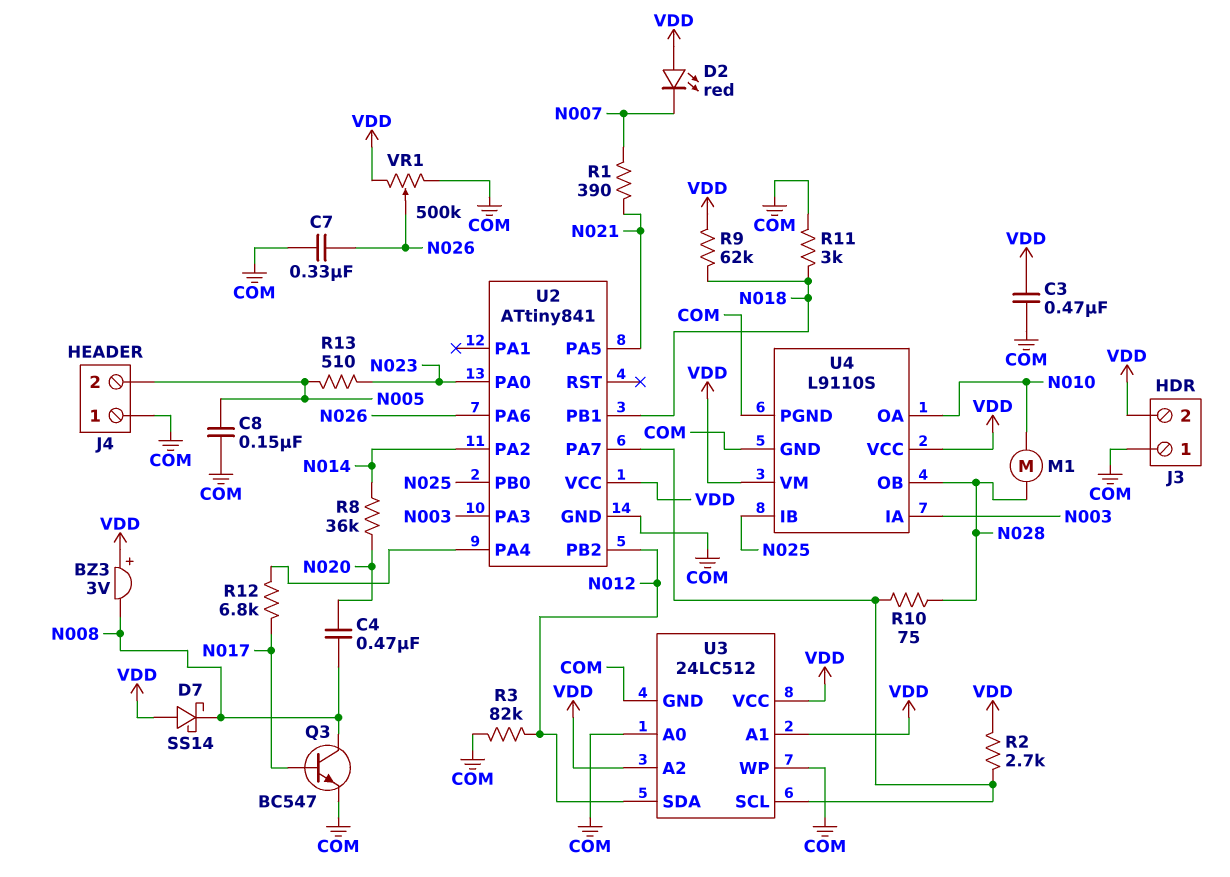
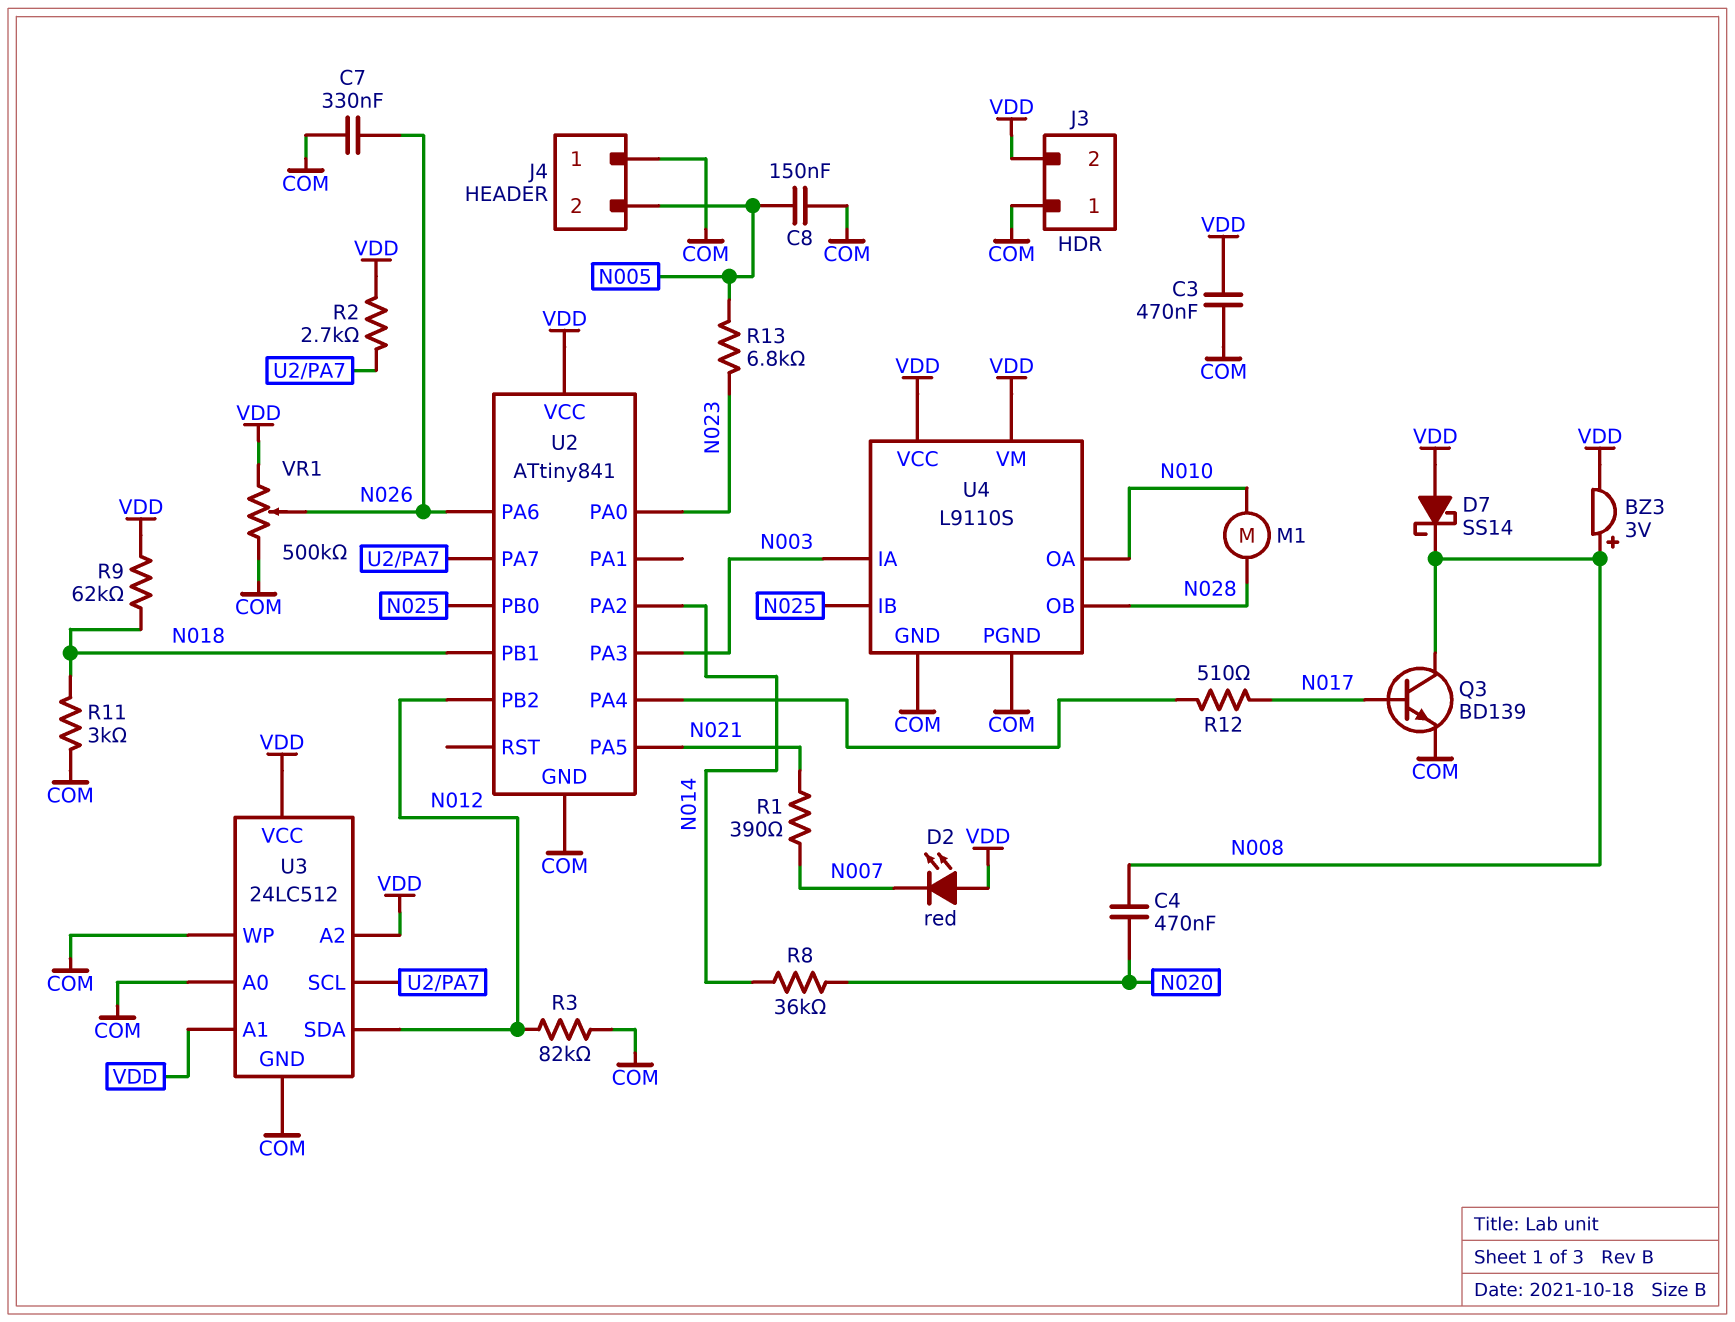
BZ3: buzzer 3V (plus VDD, minus N008) -> buzzer 3V (plus N008, minus VDD)
Q3: NPN BC547 (B N017, C N008, E COM) -> NPN BD139 (B N017, C N008, E COM)
R10: 75 (N028, U2/PA7) -> none
R12: 6.8k (N017, U2/PA4) -> 510 (N017, U2/PA4)
R13: 510 (N005, N023) -> 6.8k (N005, N023)

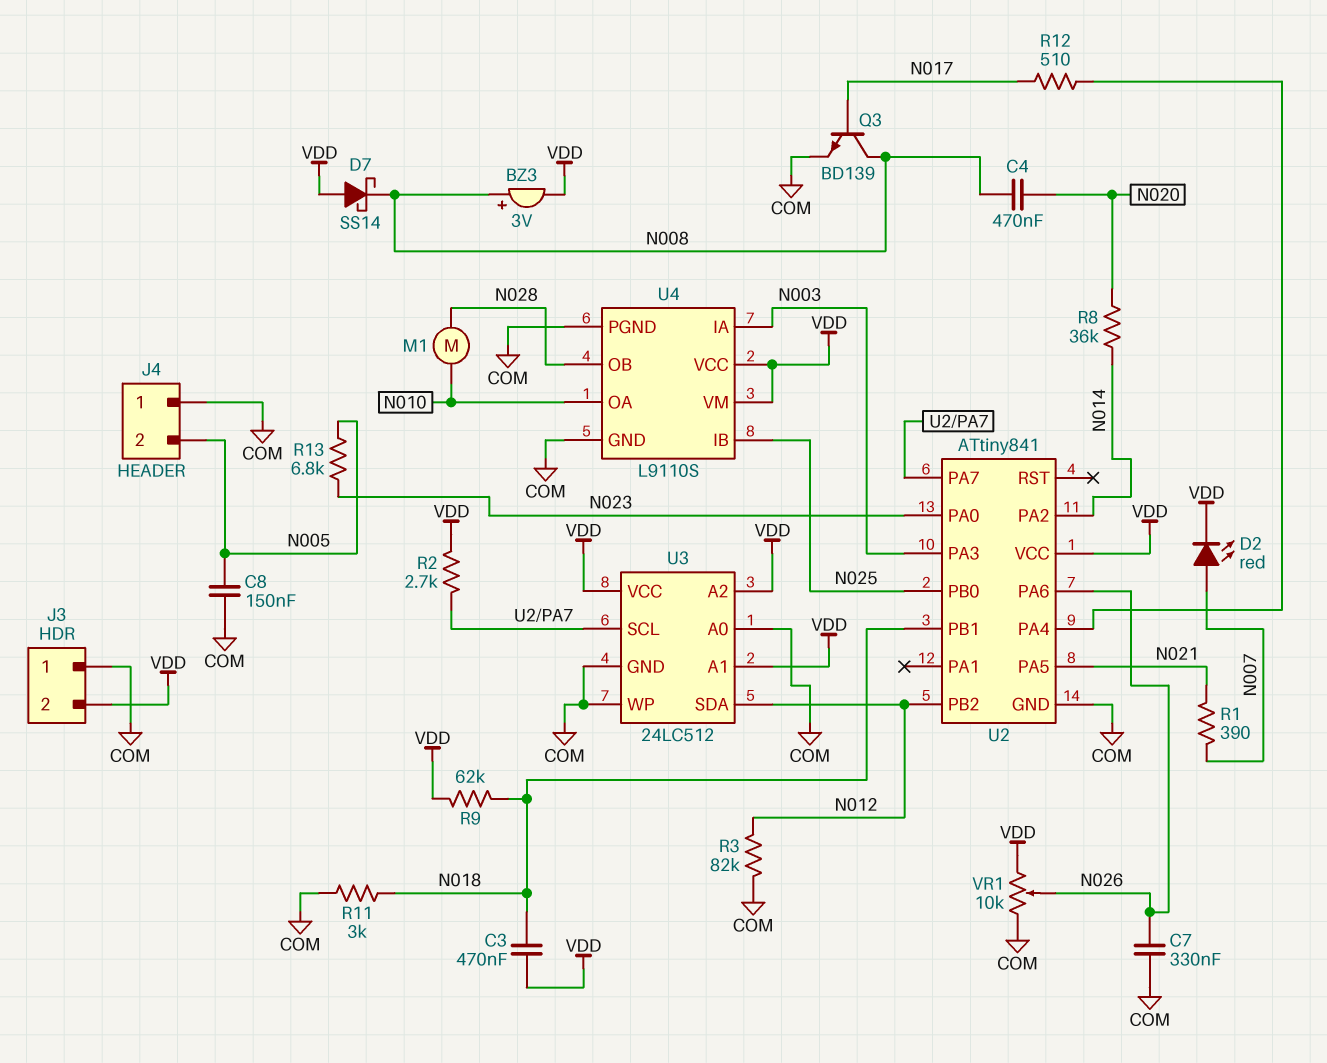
C3: 470nF (COM, VDD) -> 470nF (N018, VDD)
D2: LED red (A VDD, K N007) -> LED red (A N007, K VDD)
VR1: 500k (COM, VDD, wiper N026) -> 10k (COM, VDD, wiper N026)

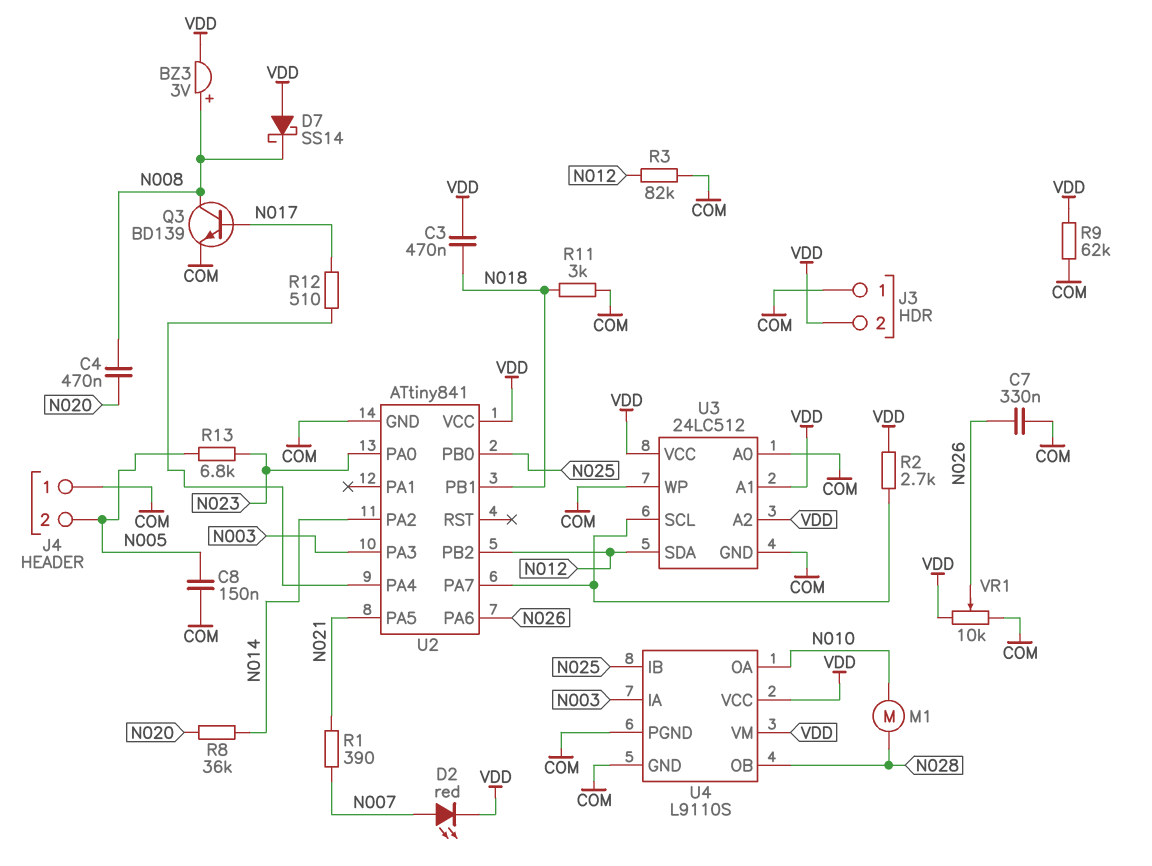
R9: 62k (N018, VDD) -> 62k (COM, VDD)

